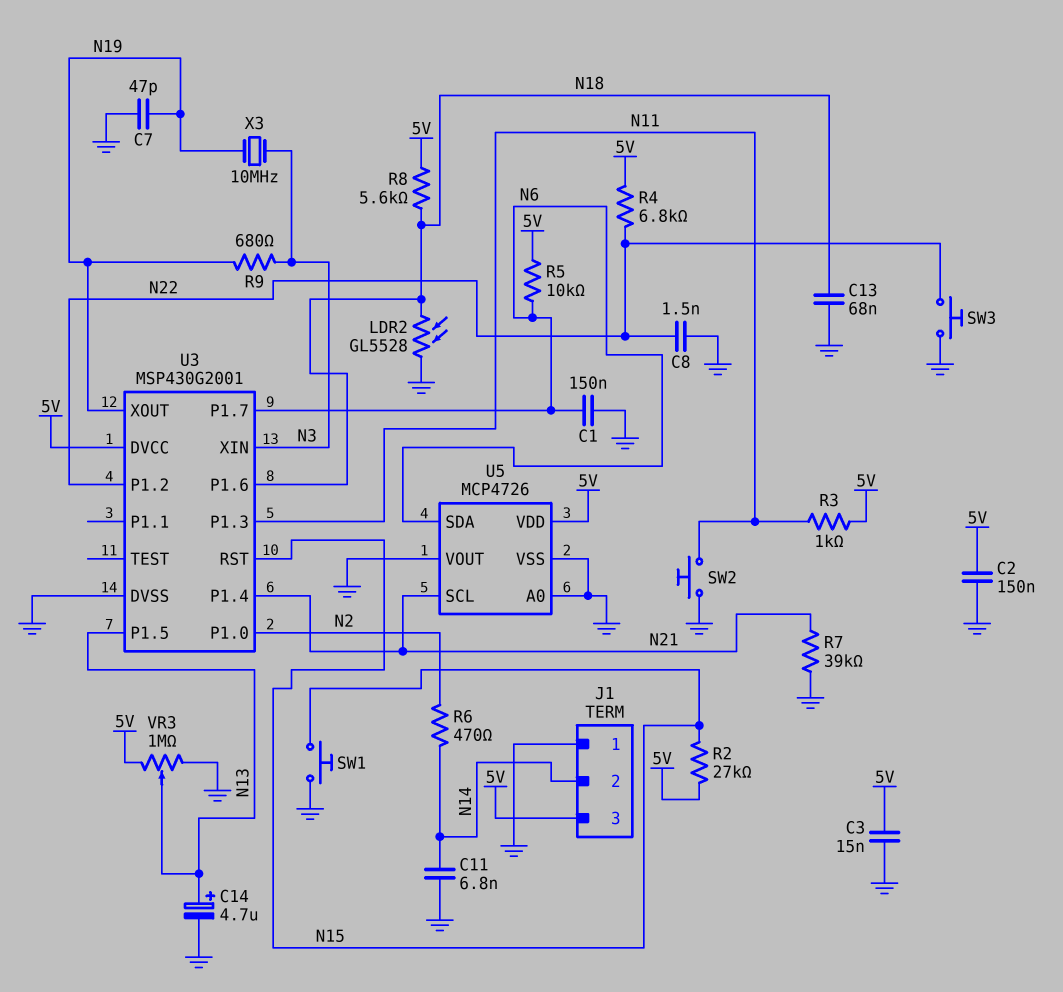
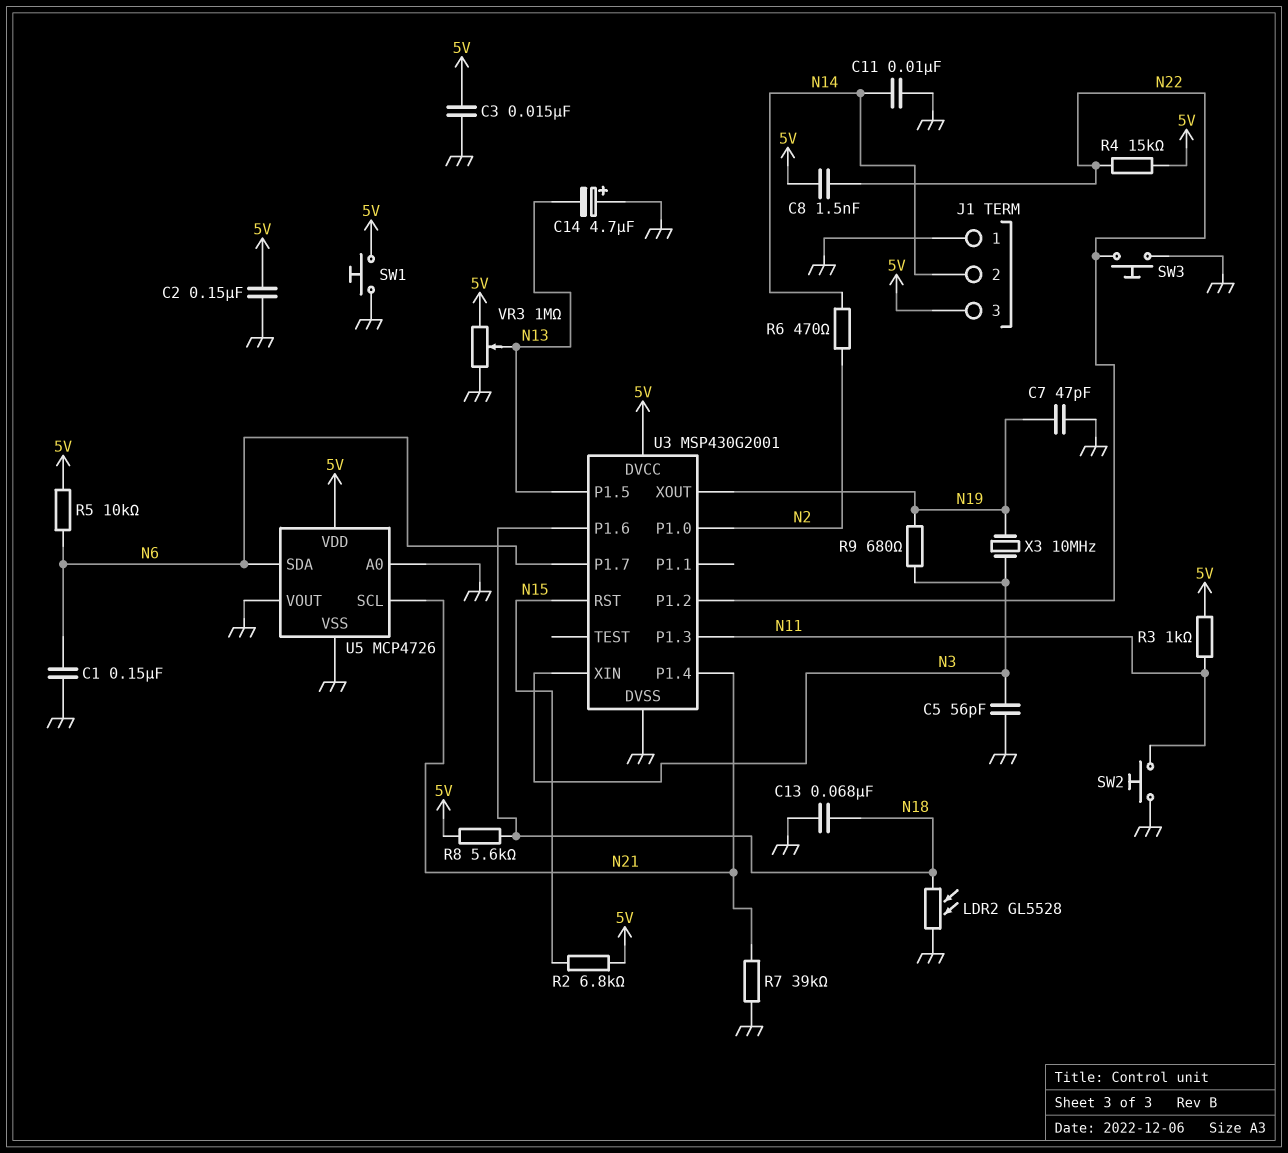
C5: none -> 56pF (GND, N3)
C8: 1.5nF (GND, N22) -> 1.5nF (5V, N22)
C11: 6.8nF (GND, N14) -> 10nF (GND, N14)
C14: 4.7uF (plus N13, minus GND) -> 4.7uF (plus GND, minus N13)
R2: 27k (5V, N15) -> 6.8k (5V, N15)
R4: 6.8k (5V, N22) -> 15k (5V, N22)
SW1: button (GND, N15) -> button (5V, GND)

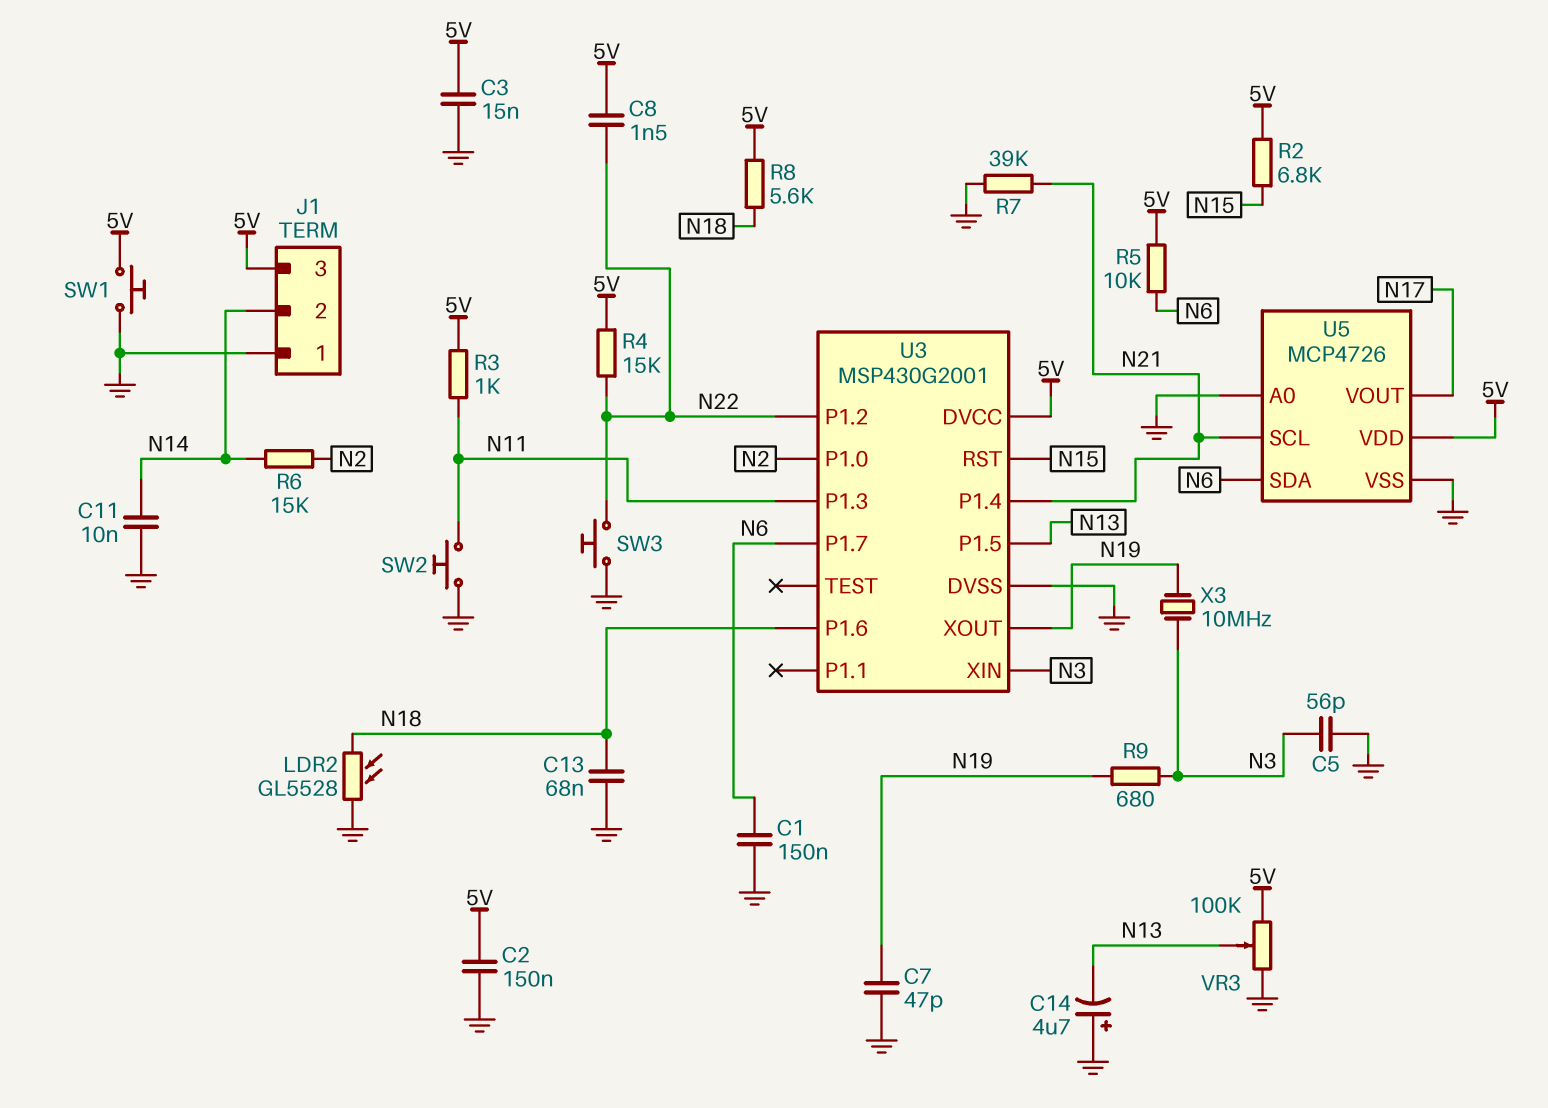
R6: 470 (N2, N14) -> 15k (N2, N14)
U5 pin VOUT: GND -> N17
VR3: 1M (5V, GND, wiper N13) -> 100k (5V, GND, wiper N13)

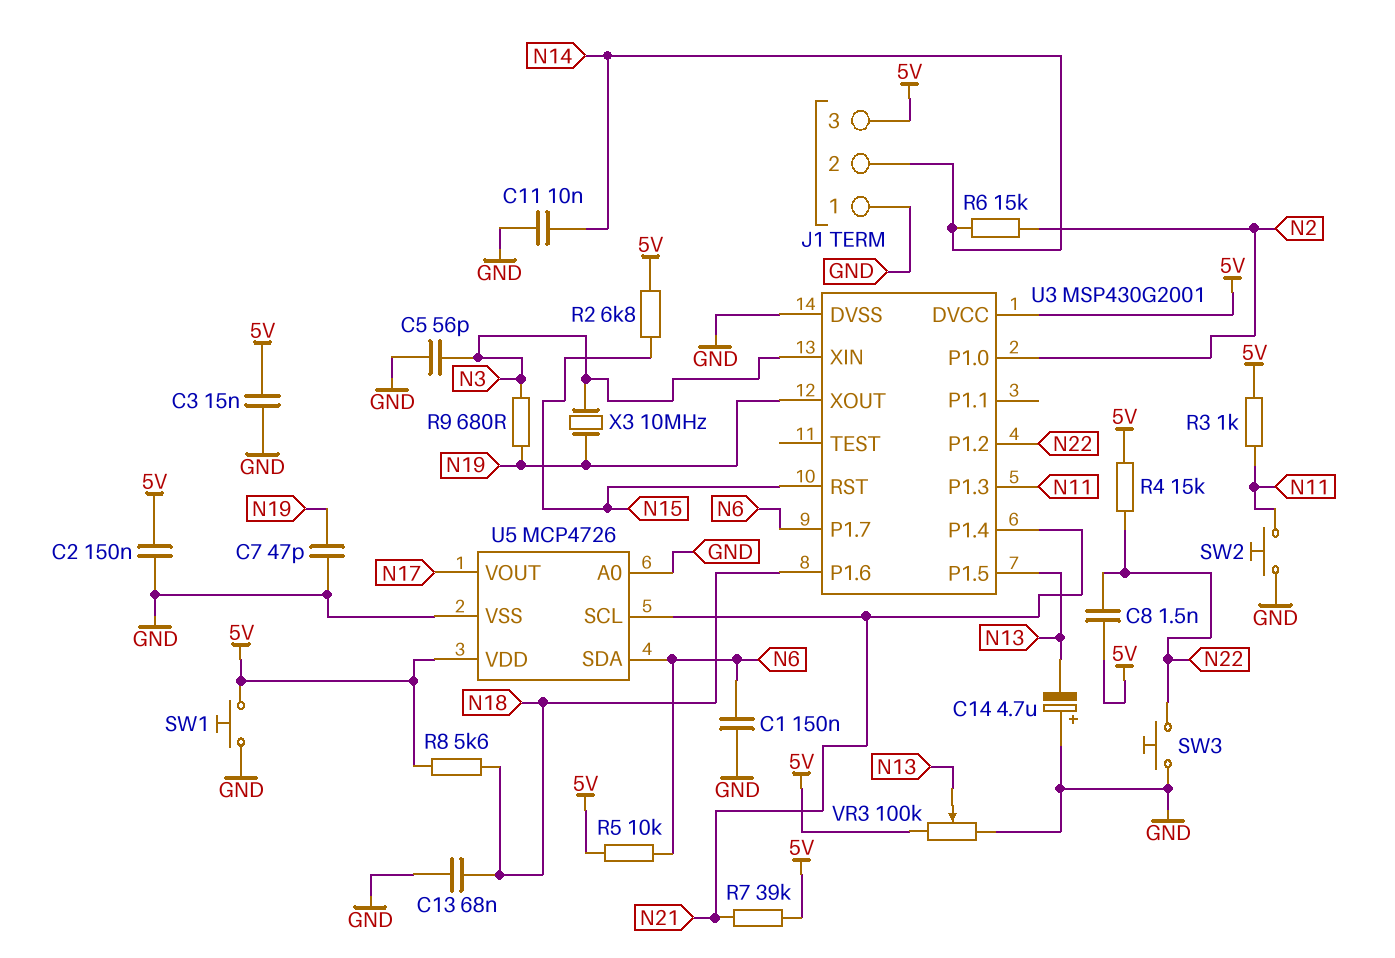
LDR2: GL5528 (GND, N18) -> none
R7: 39k (GND, N21) -> 39k (5V, N21)

